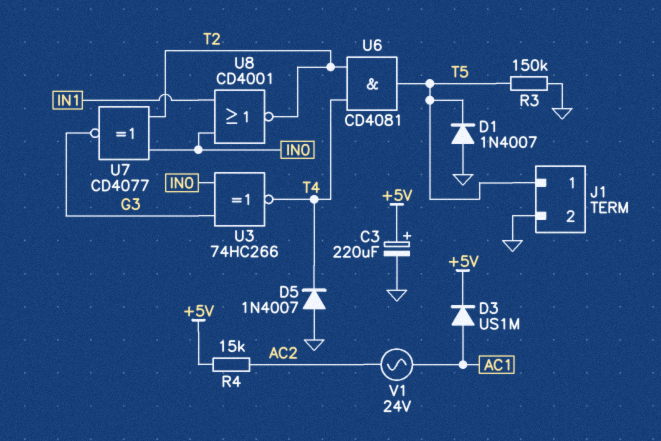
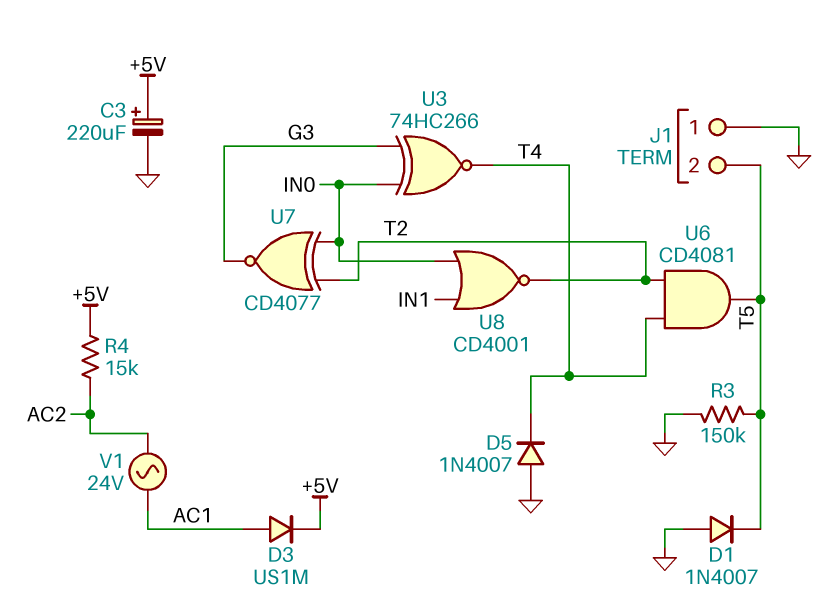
J1 pin 1: T5 -> GND
J1 pin 2: GND -> T5

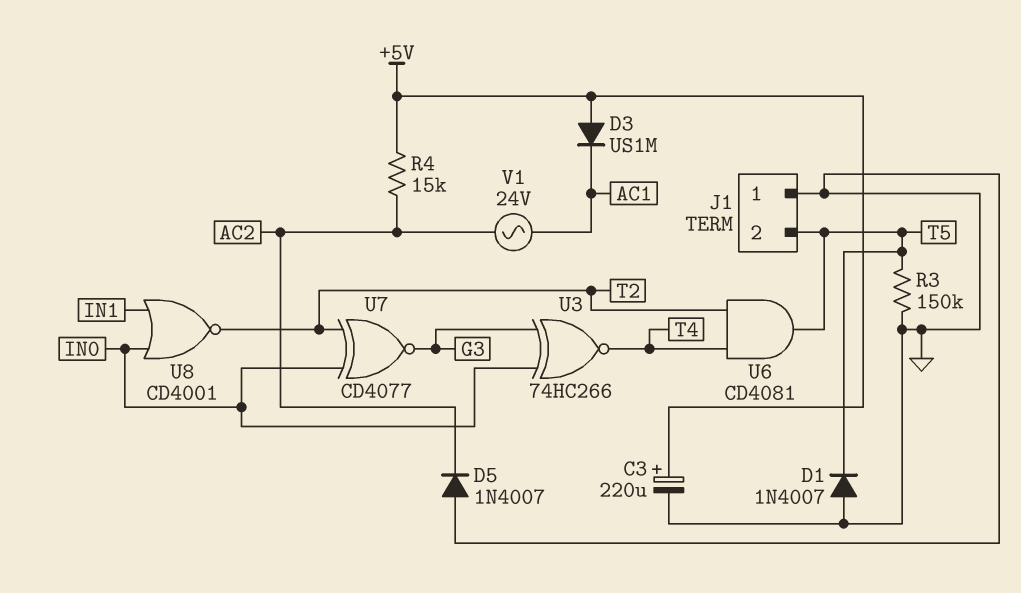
D3: diode US1M (A AC1, K +5V) -> diode US1M (A +5V, K AC1)
D5: diode 1N4007 (A GND, K T4) -> diode 1N4007 (A GND, K AC2)

